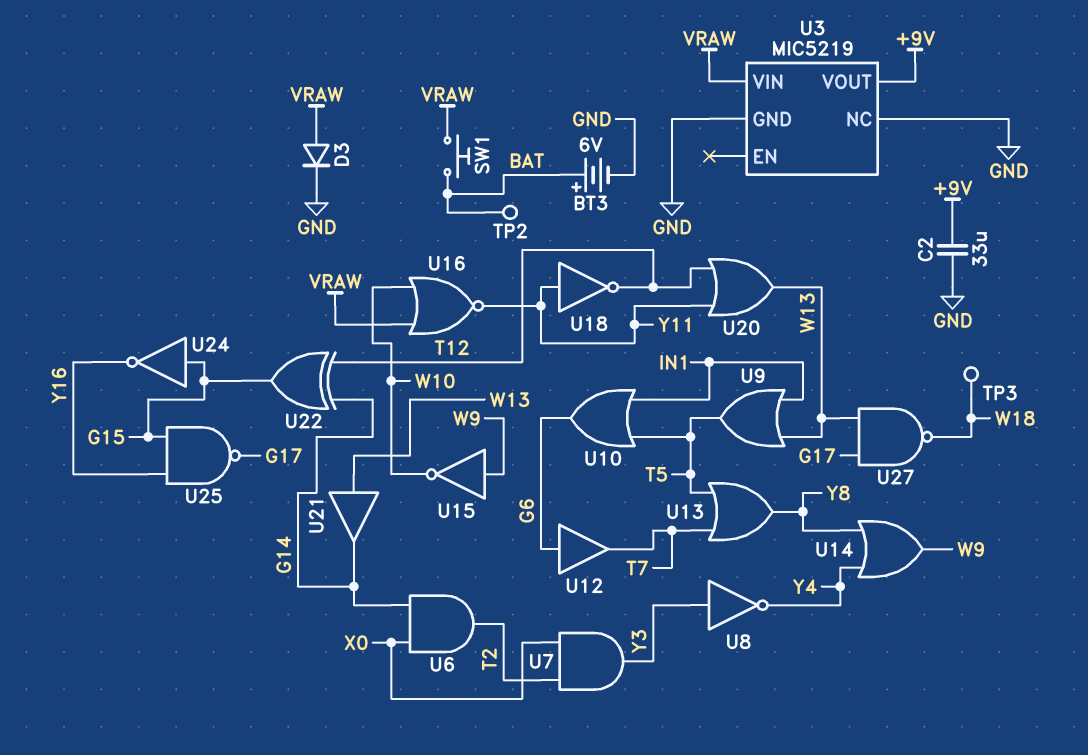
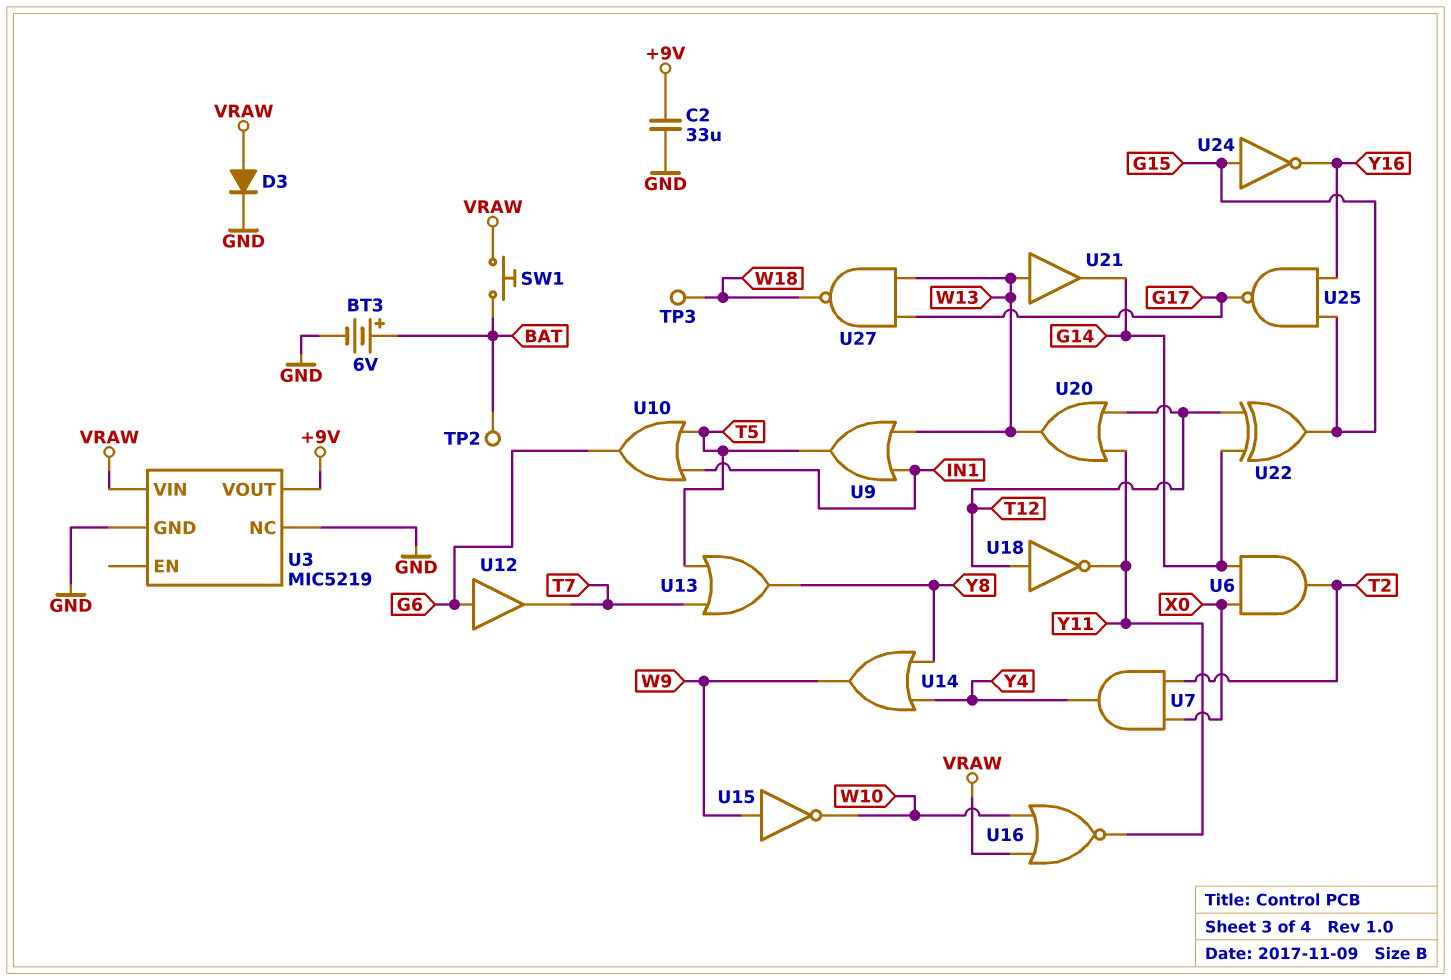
U7: AND (in T2, in X0, out Y3) -> AND (in T2, in X0, out Y4)
U8: NOT (in Y3, out Y4) -> none
U18: NOT (in Y11, out T12) -> NOT (in T12, out Y11)

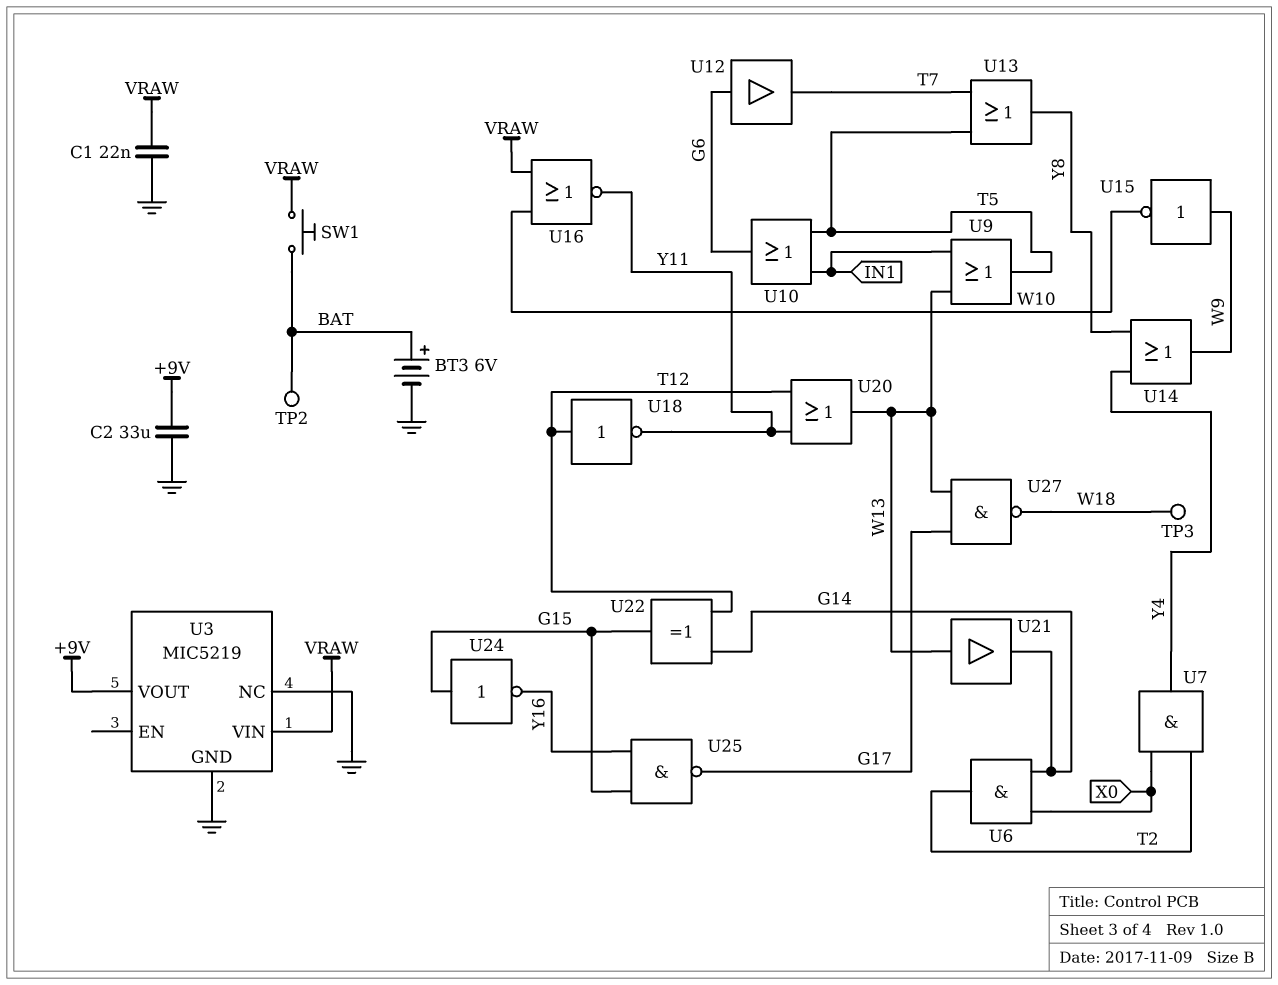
C1: none -> 22nF (GND, VRAW)
D3: diode (A VRAW, K GND) -> none

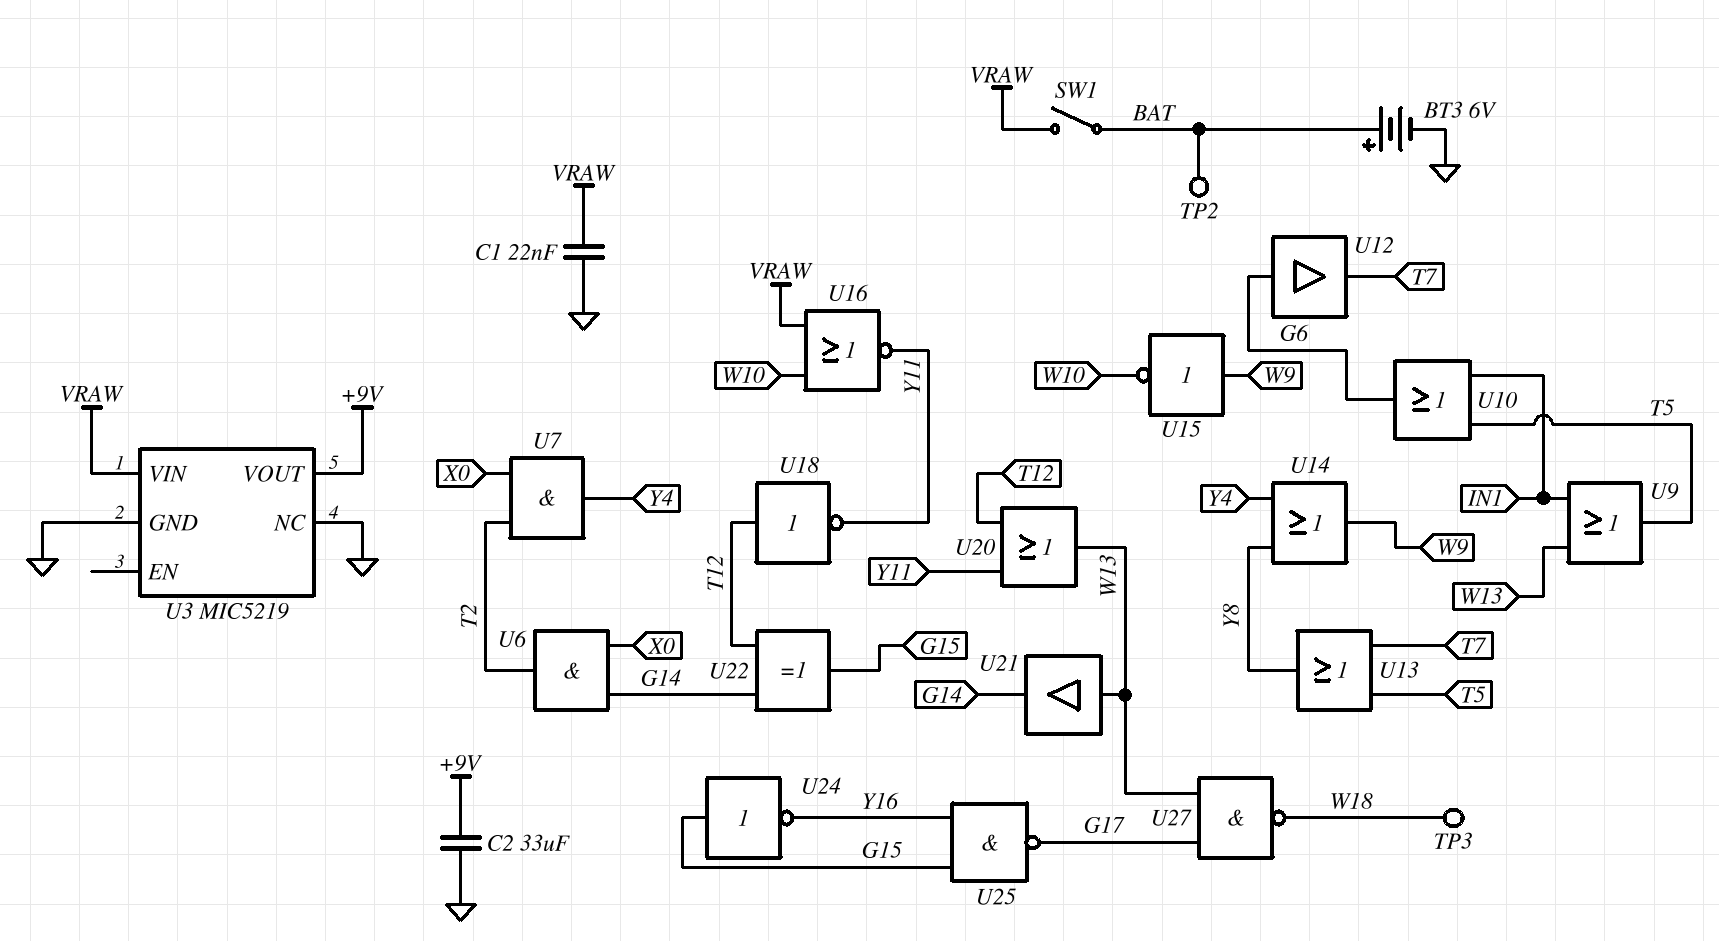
SW1: button (BAT, VRAW) -> switch (BAT, VRAW)

